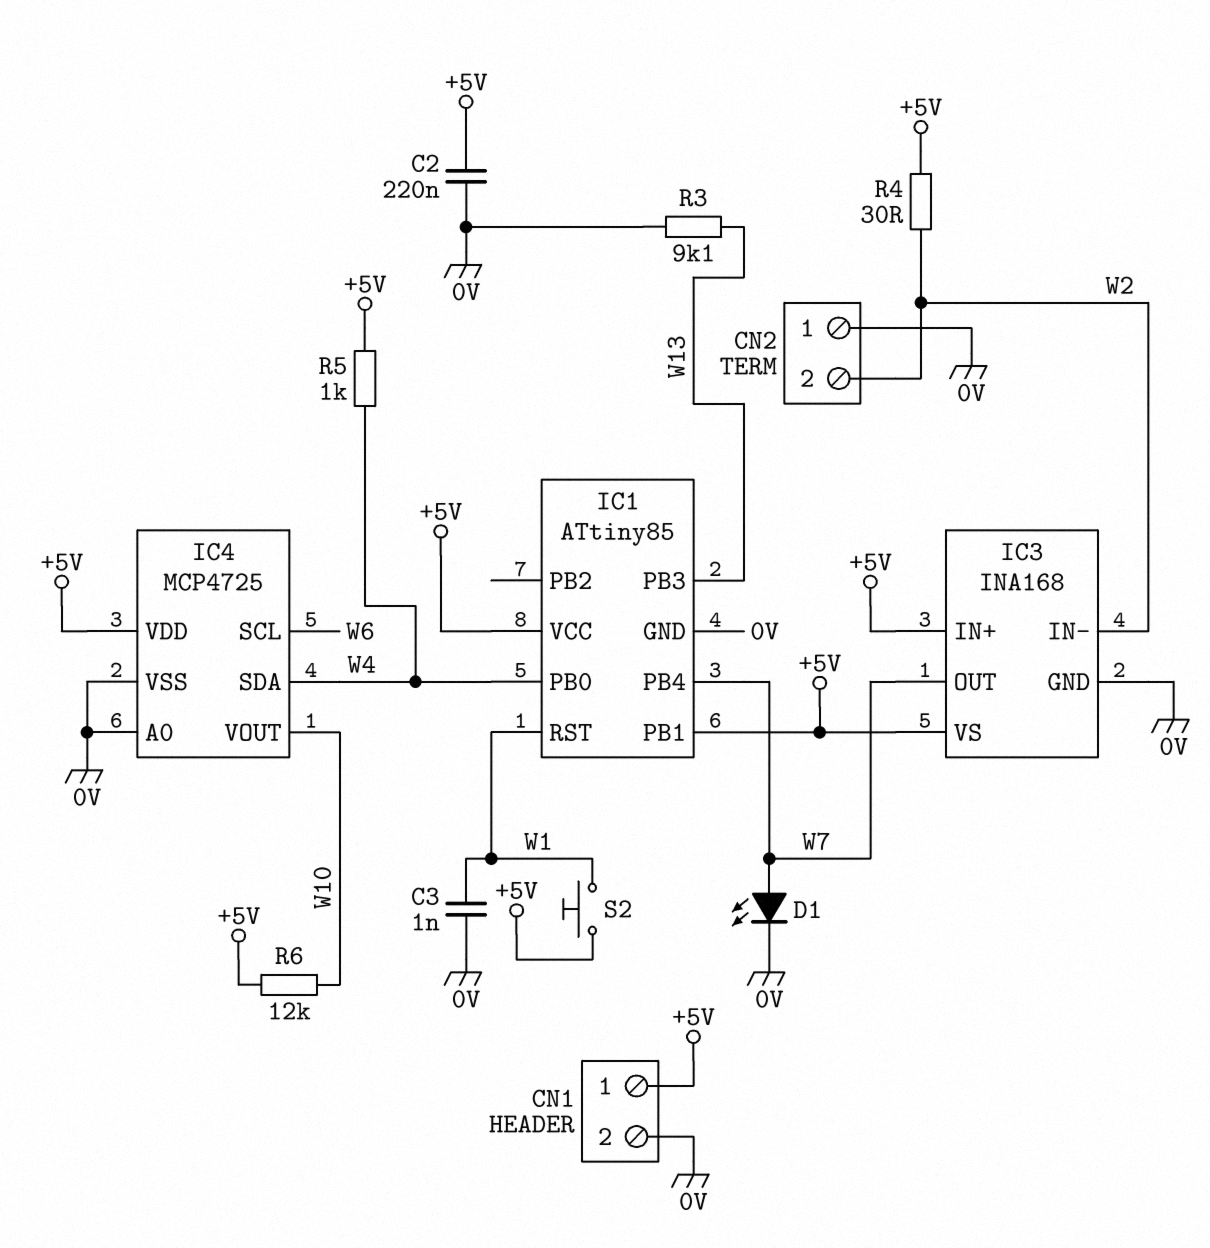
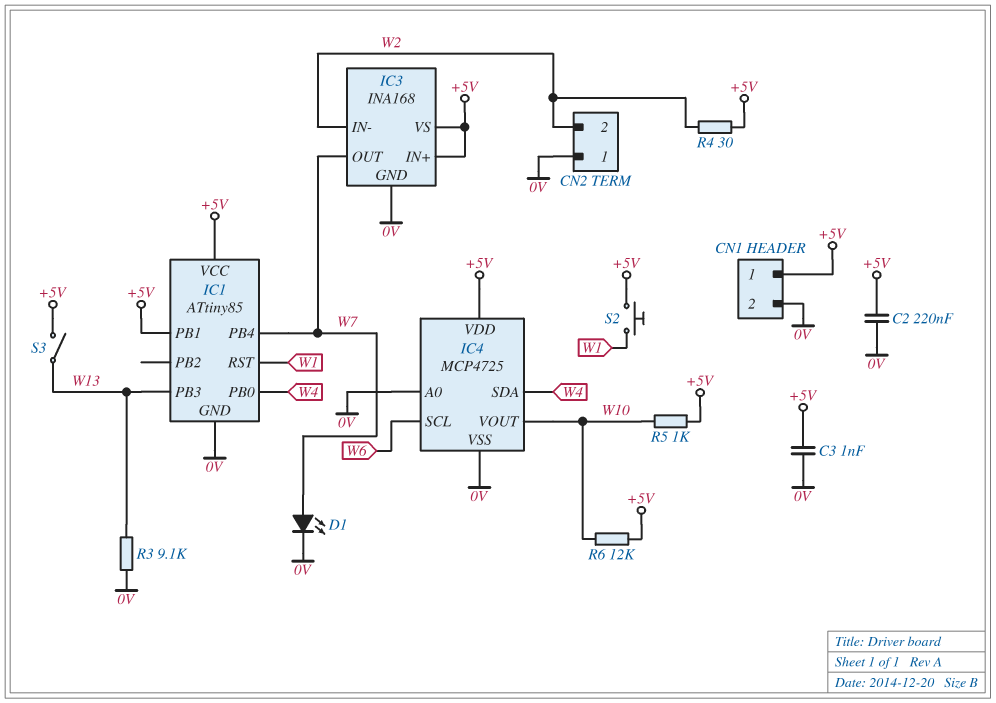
C3: 1nF (0V, W1) -> 1nF (+5V, 0V)
R5: 1k (+5V, W4) -> 1k (+5V, W10)
S3: none -> switch (+5V, W13)

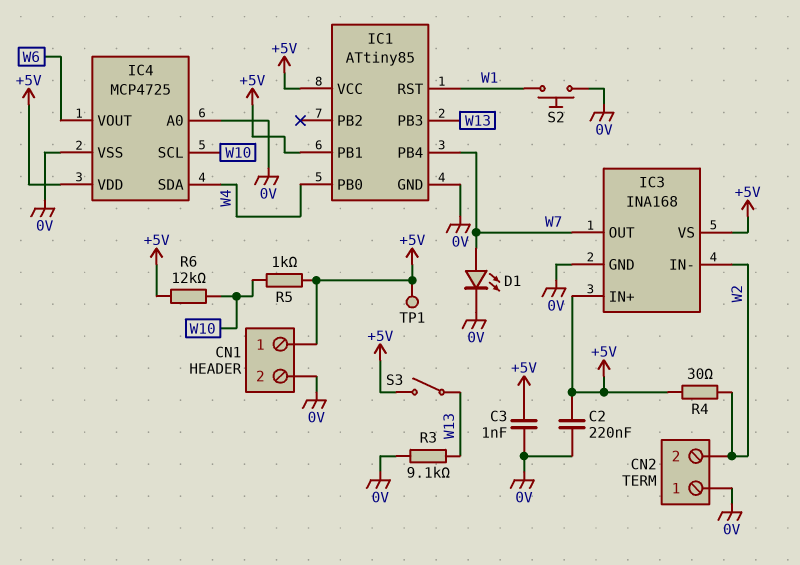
IC4 pin SCL: W6 -> W10
IC4 pin VOUT: W10 -> W6
S2: button (+5V, W1) -> button (0V, W1)
TP1: none -> test point (+5V)

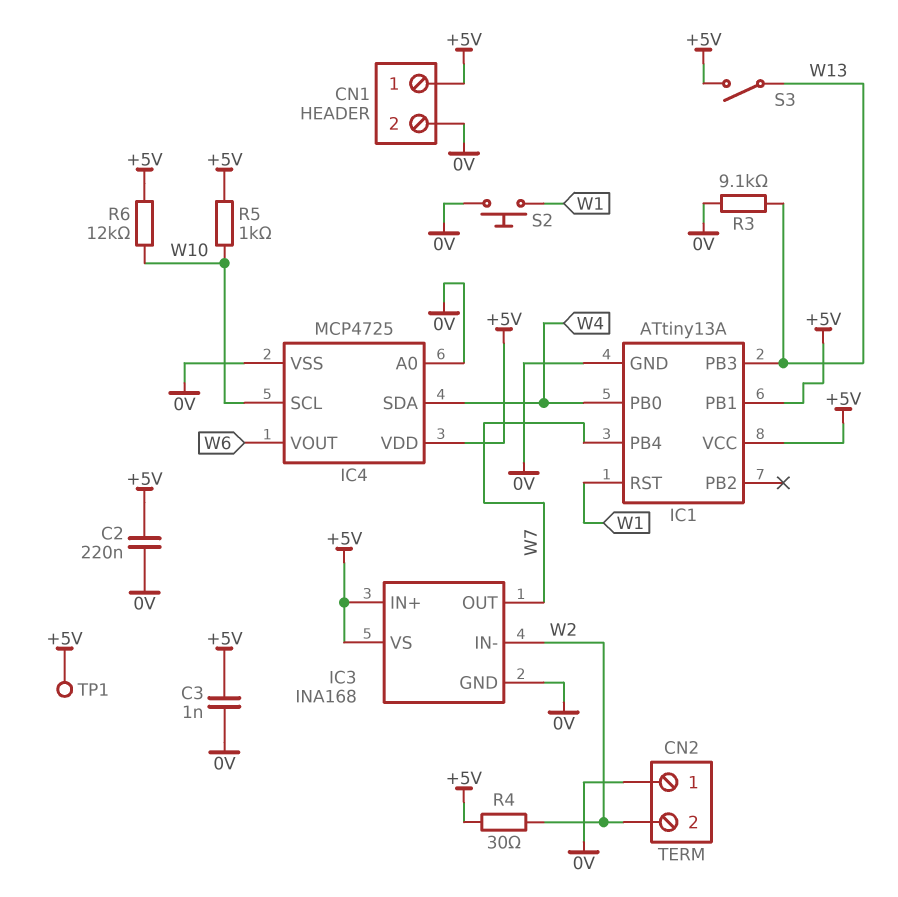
D1: LED (A W7, K 0V) -> none
IC1: ATtiny85 -> ATtiny13A

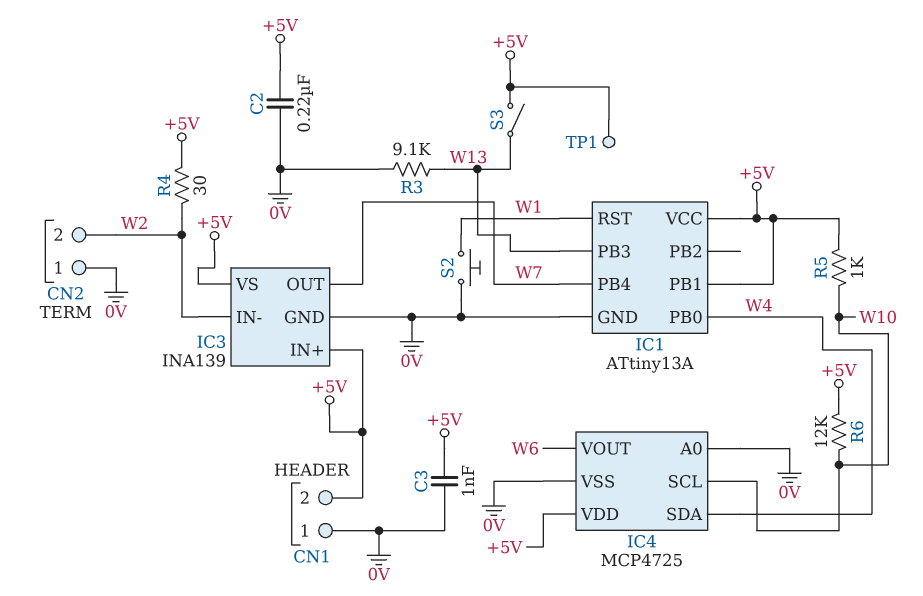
CN1 pin 1: +5V -> 0V
CN1 pin 2: 0V -> +5V
IC3: INA168 -> INA139

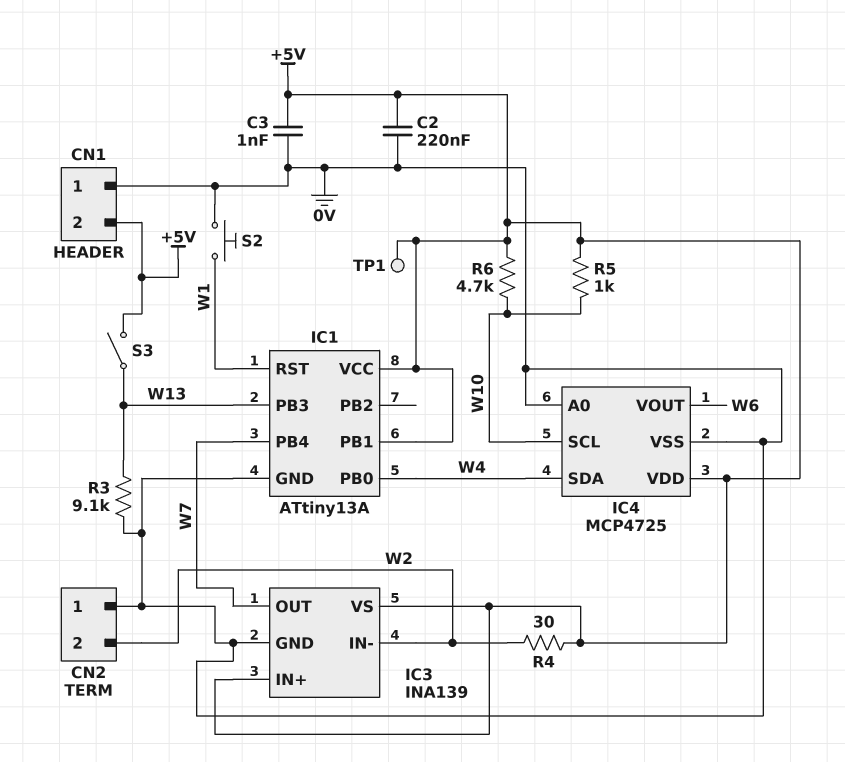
R6: 12k (+5V, W10) -> 4.7k (+5V, W10)

